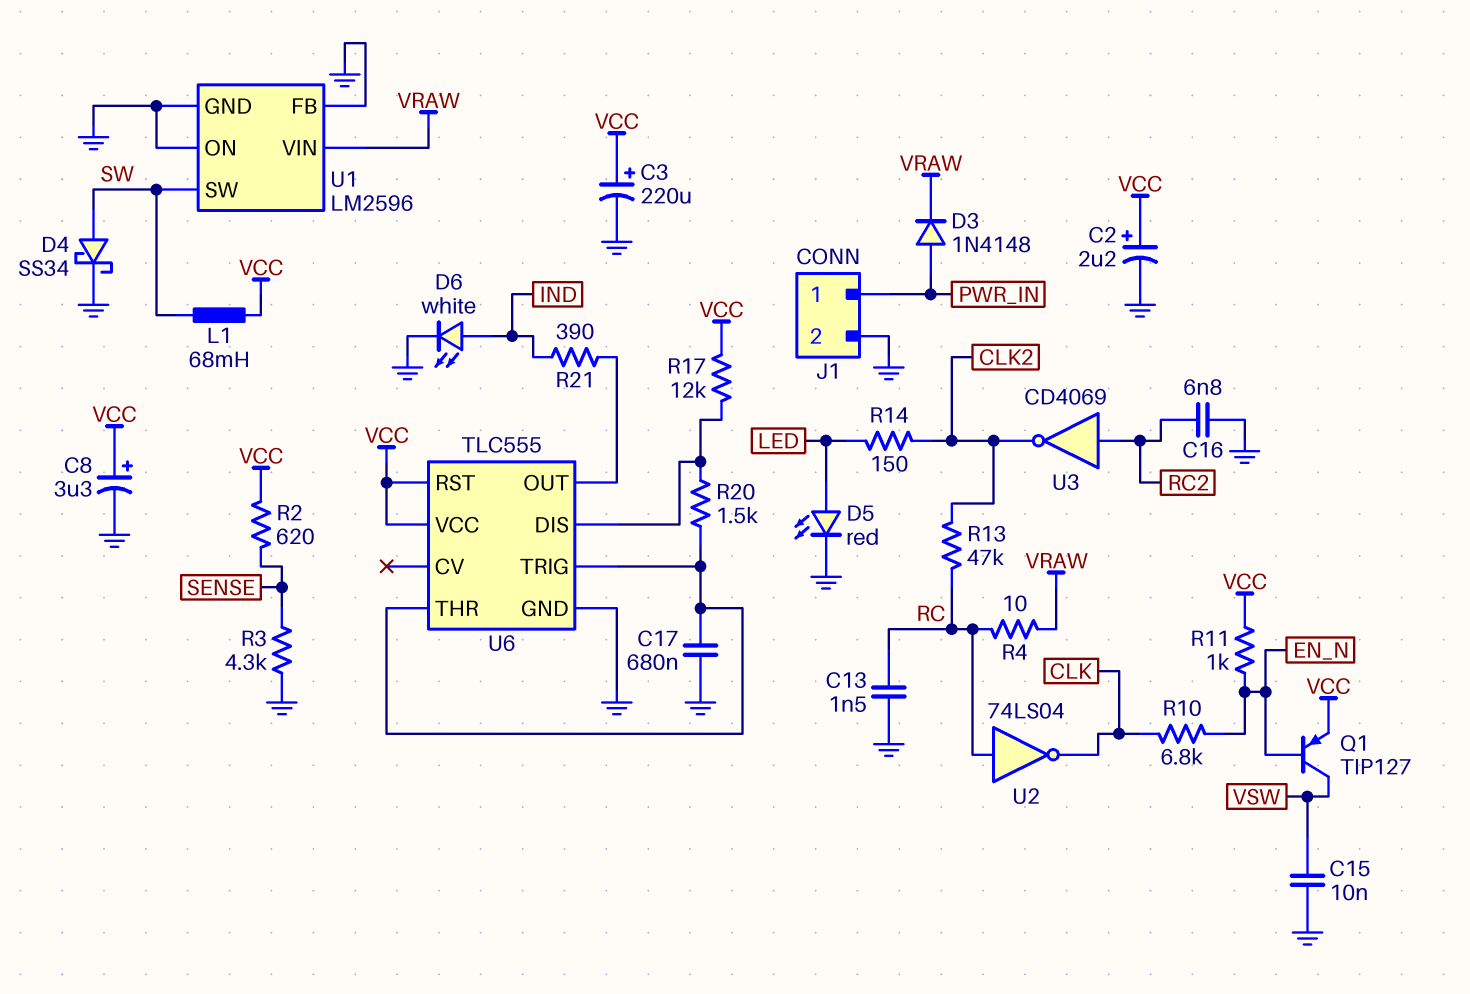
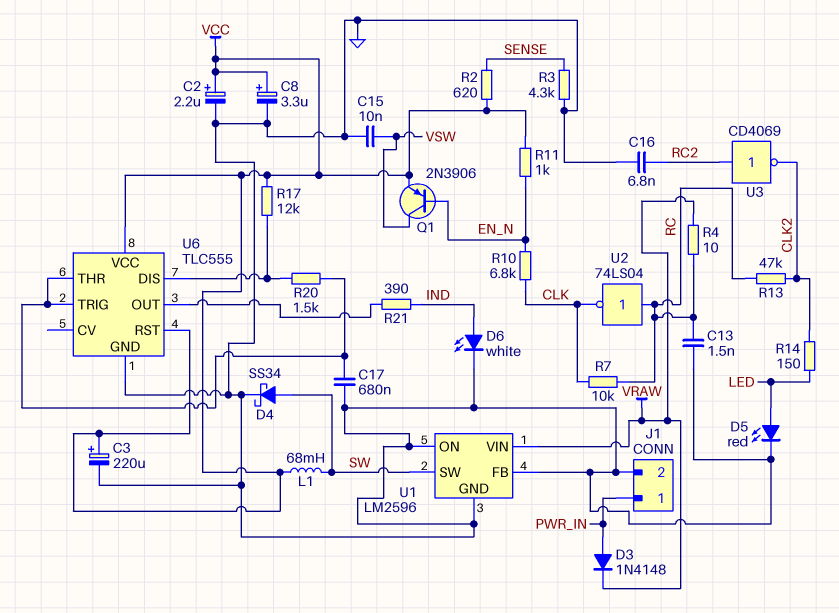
Q1: PNP TIP127 (B EN_N, C VSW, E VCC) -> PNP 2N3906 (B EN_N, C VSW, E VCC)
R7: none -> 10k (CLK, RC)

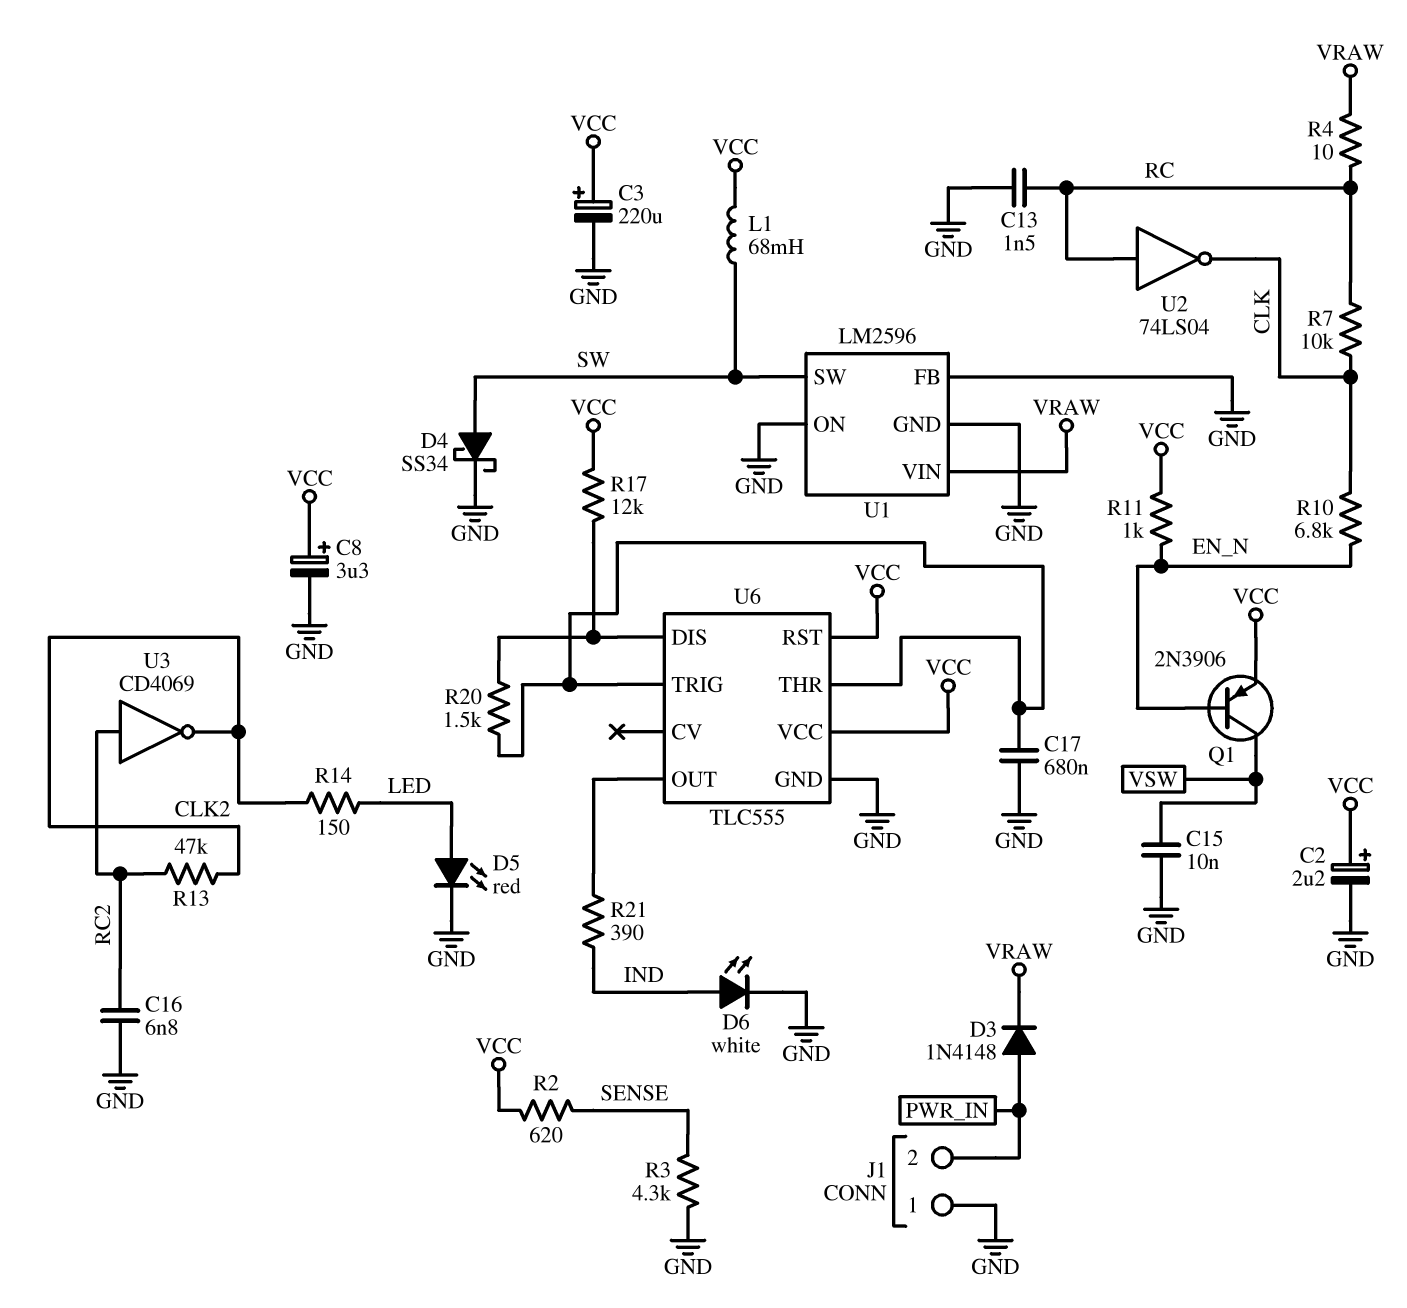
J1 pin 1: PWR_IN -> GND
J1 pin 2: GND -> PWR_IN
R13: 47k (CLK2, RC) -> 47k (CLK2, RC2)

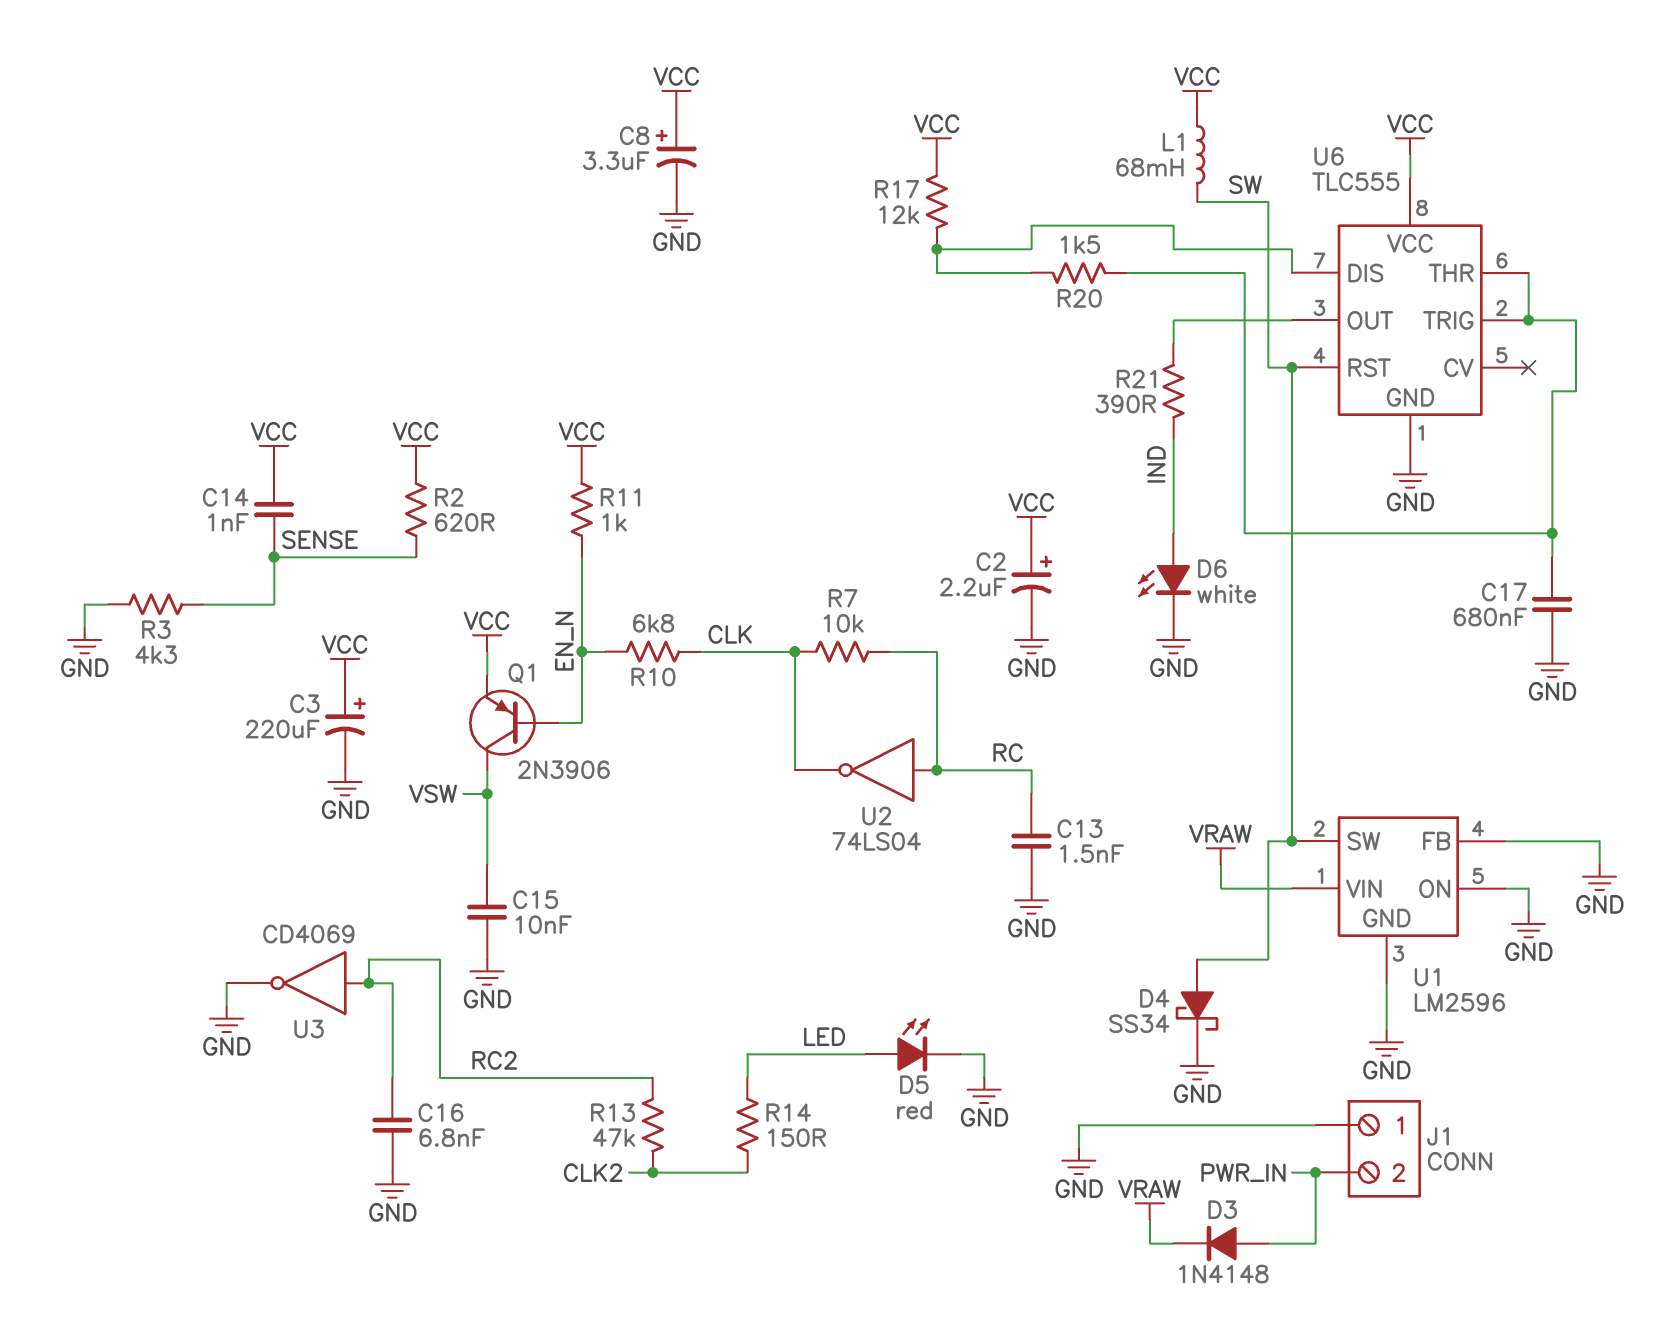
C14: none -> 1nF (SENSE, VCC)
R4: 10 (RC, VRAW) -> none
U3: NOT CD4069 (in RC2, out CLK2) -> NOT CD4069 (in RC2, out GND)
U6 pin RST: VCC -> SW

